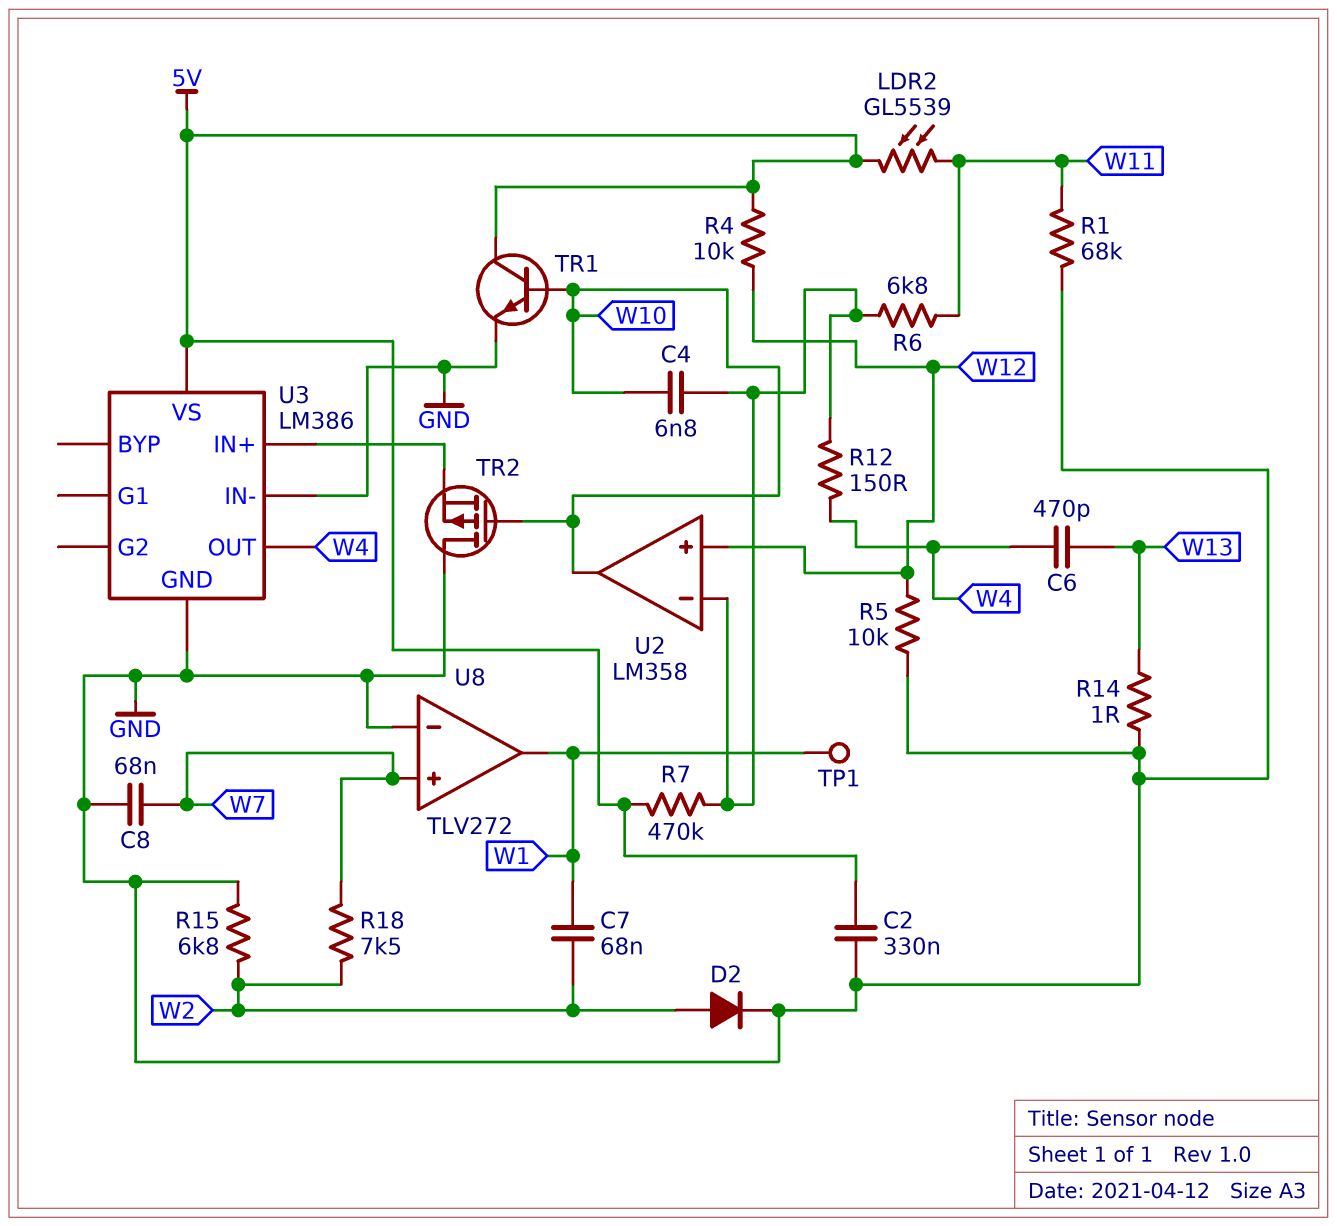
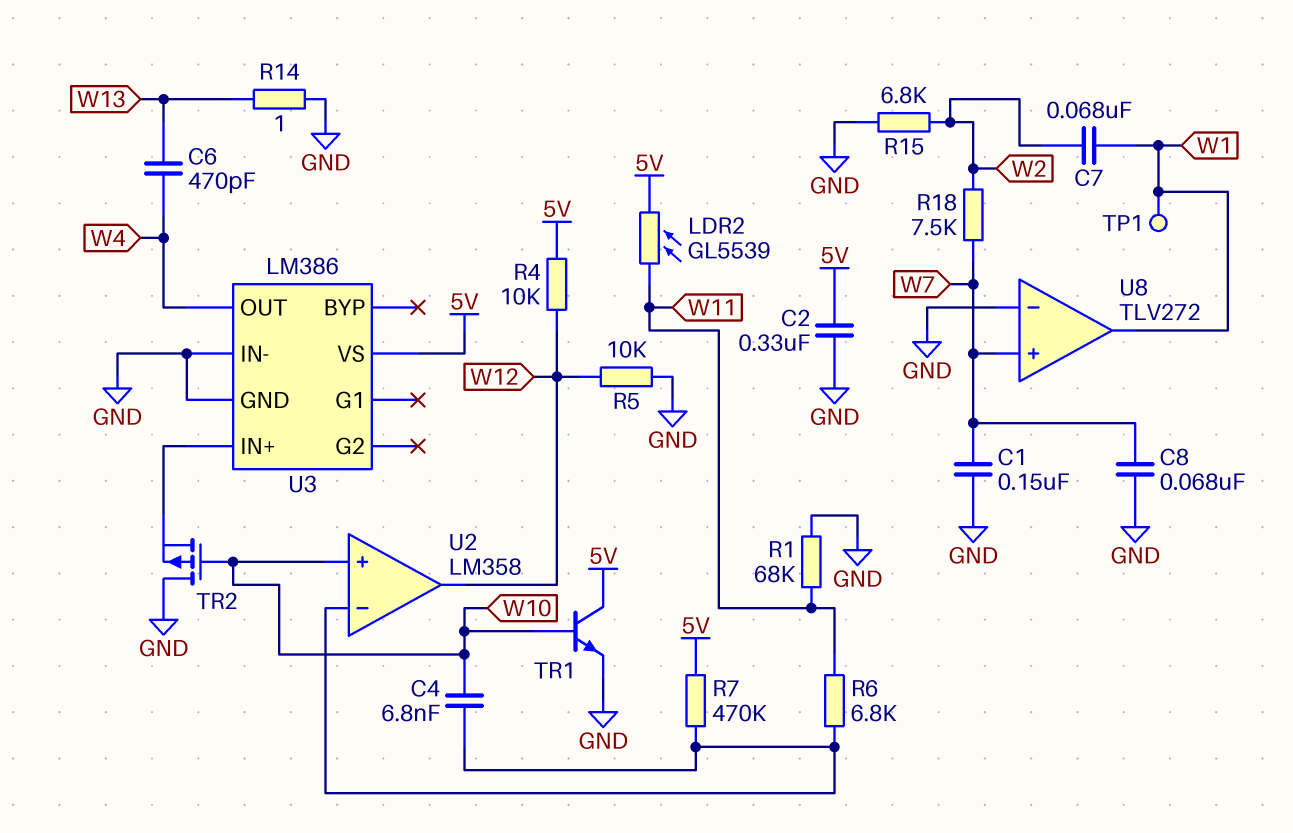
C1: none -> 150nF (GND, W7)
D2: diode (A W2, K GND) -> none
R12: 150 (U2/in-, W4) -> none
U2 pin in+: W12 -> W10
U2 pin out: W10 -> W12

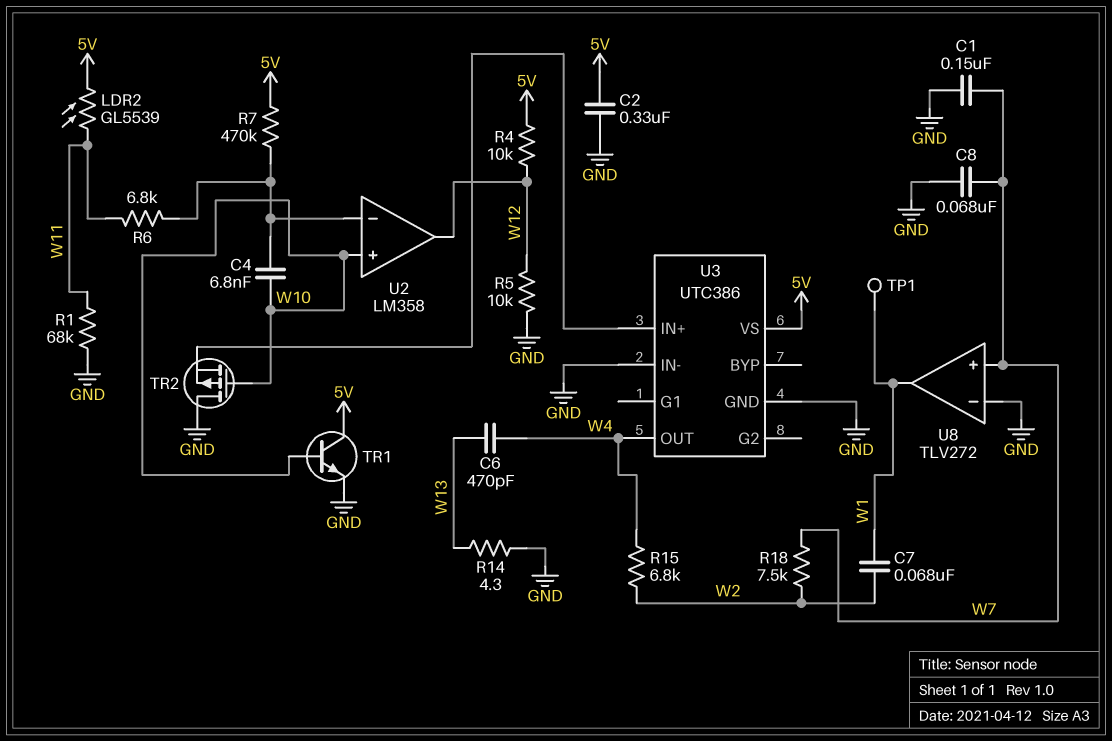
R14: 1 (GND, W13) -> 4.3 (GND, W13)
R15: 6.8k (GND, W2) -> 6.8k (W2, W4)
U3: LM386 -> UTC386

